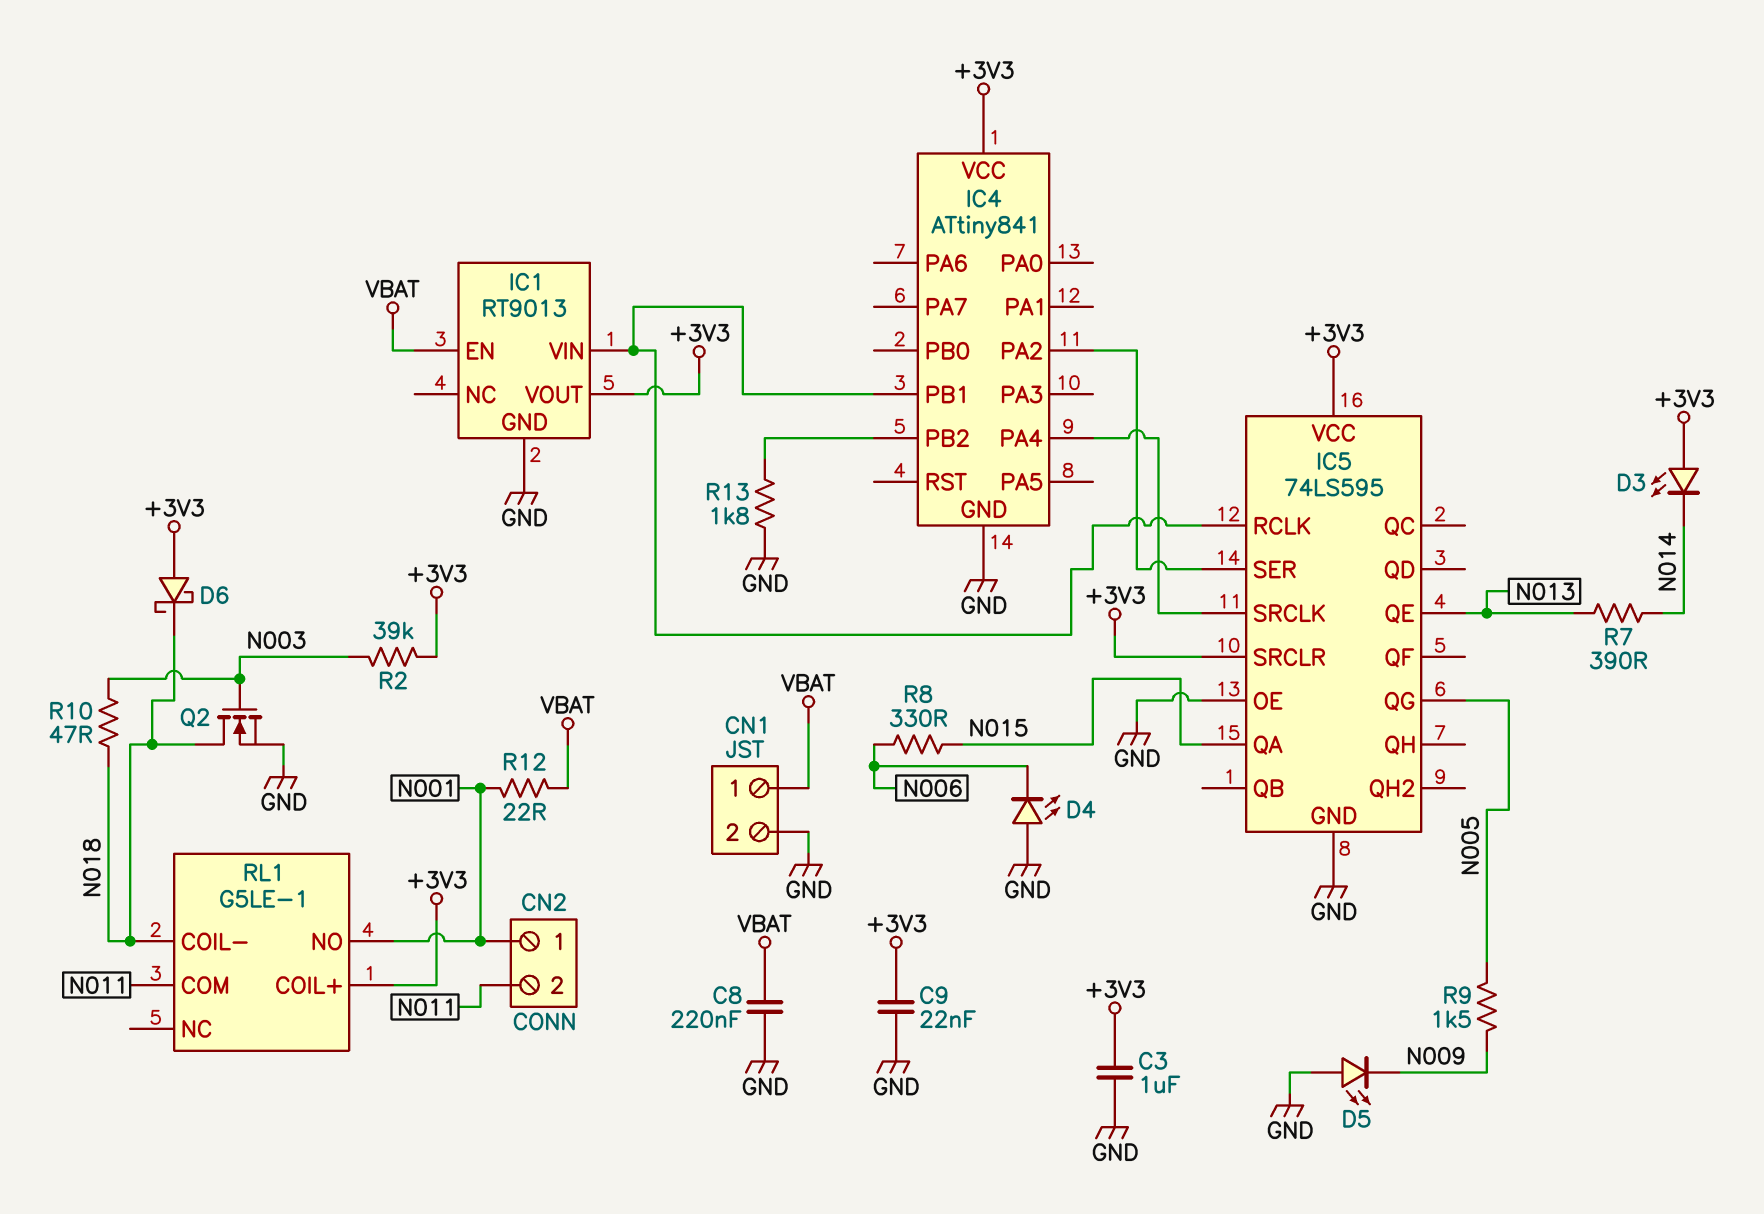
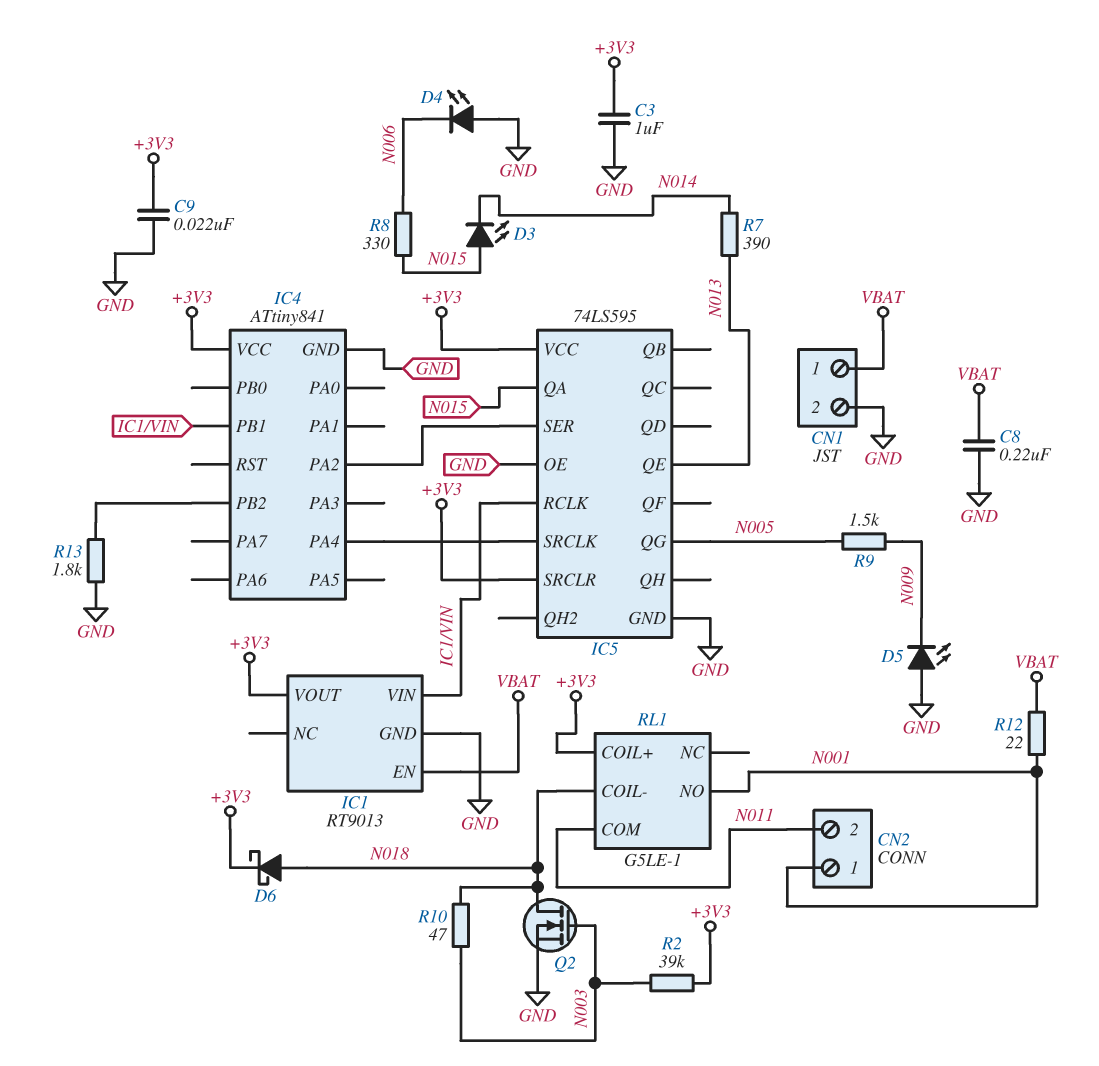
D3: LED (A +3V3, K N014) -> LED (A N015, K N014)
D6: schottky (A +3V3, K N018) -> schottky (A N018, K +3V3)

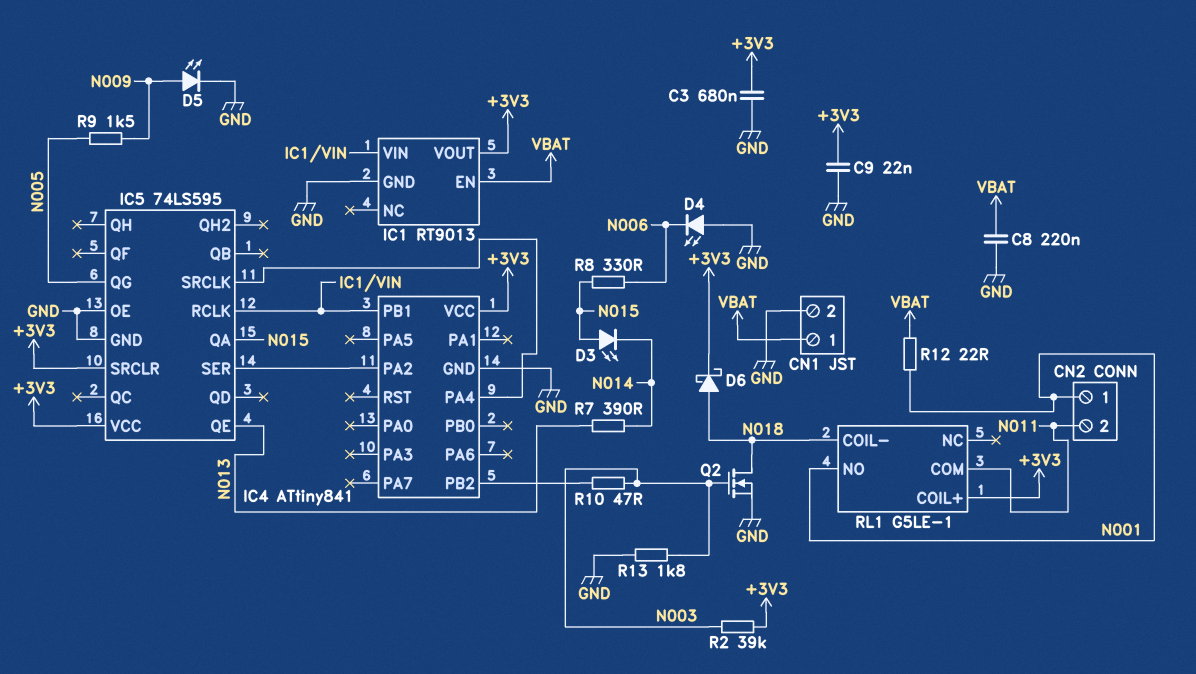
C3: 1uF (+3V3, GND) -> 680nF (+3V3, GND)
D5: LED (A GND, K N009) -> LED (A N009, K GND)
R10: 47 (N003, N018) -> 47 (IC4/PB2, N003)
R13: 1.8k (GND, IC4/PB2) -> 1.8k (GND, N003)

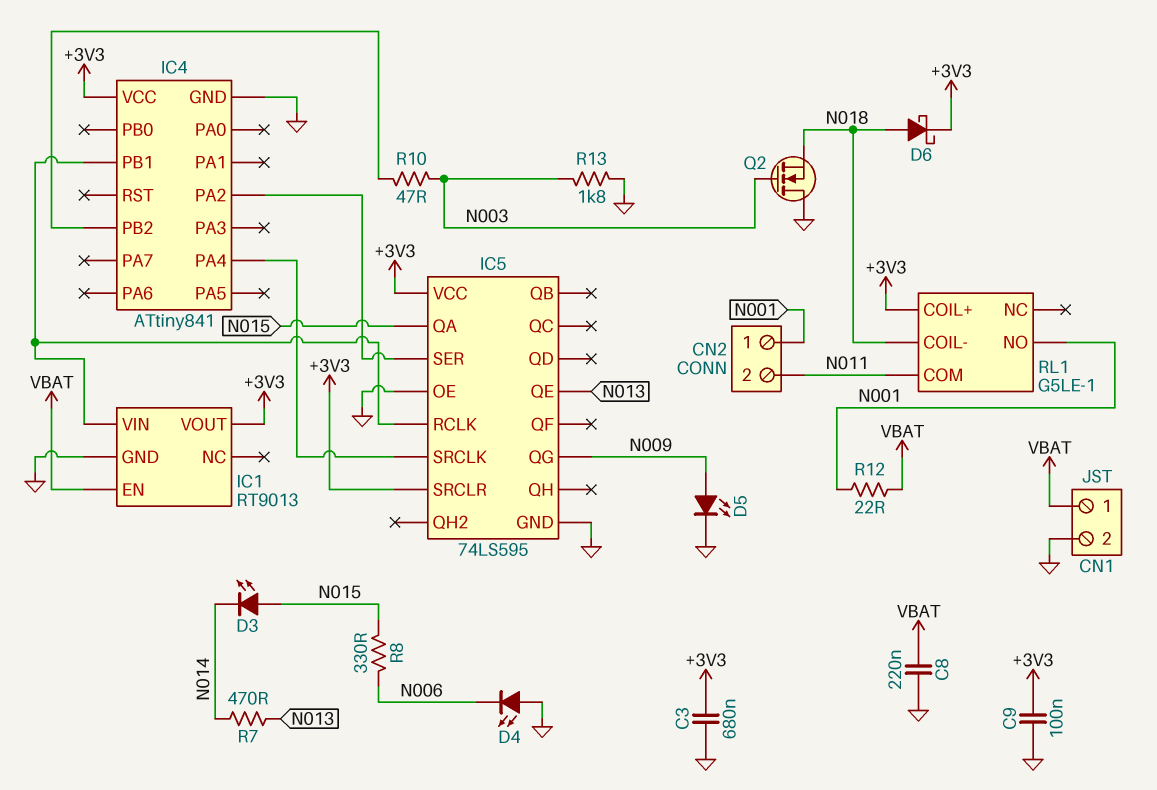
C9: 22nF (+3V3, GND) -> 100nF (+3V3, GND)
IC5 pin QG: N005 -> N009
Q2: NMOS (G N003, D N018, S GND) -> NMOS (G N003, D GND, S N018)
R2: 39k (+3V3, N003) -> none
R7: 390 (N013, N014) -> 470 (N013, N014)
R9: 1.5k (N005, N009) -> none

